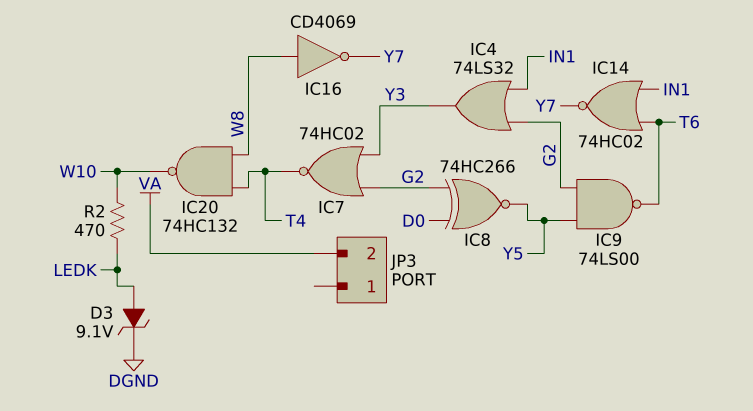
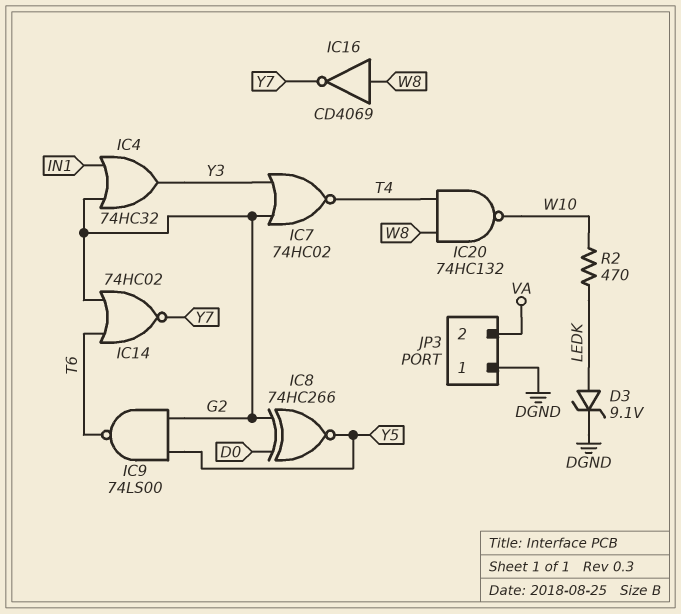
IC4: OR 74LS32 (in G2, in IN1, out Y3) -> OR 74HC32 (in G2, in IN1, out Y3)
IC14: NOR 74HC02 (in IN1, in T6, out Y7) -> NOR 74HC02 (in G2, in T6, out Y7)
JP3 pin 1: none -> DGND

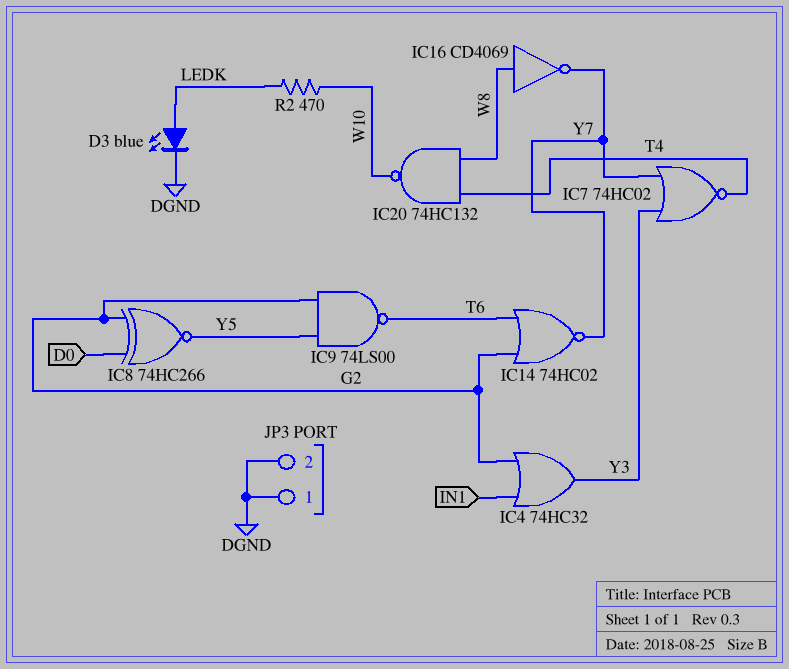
D3: zener 9.1V (A LEDK, K DGND) -> LED blue (A LEDK, K DGND)
IC7: NOR 74HC02 (in G2, in Y3, out T4) -> NOR 74HC02 (in Y3, in Y7, out T4)
JP3 pin 2: VA -> DGND

